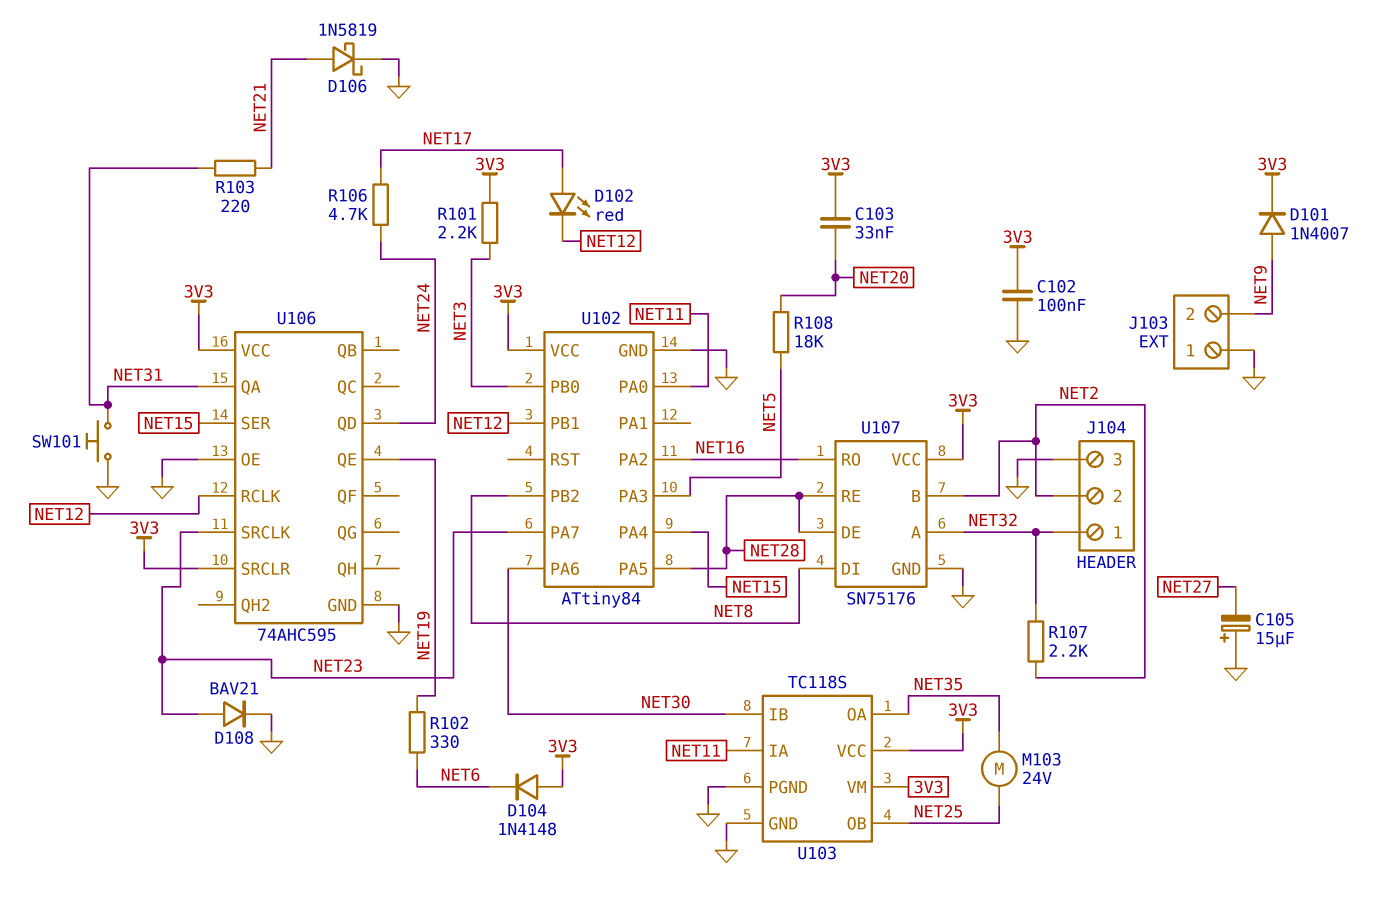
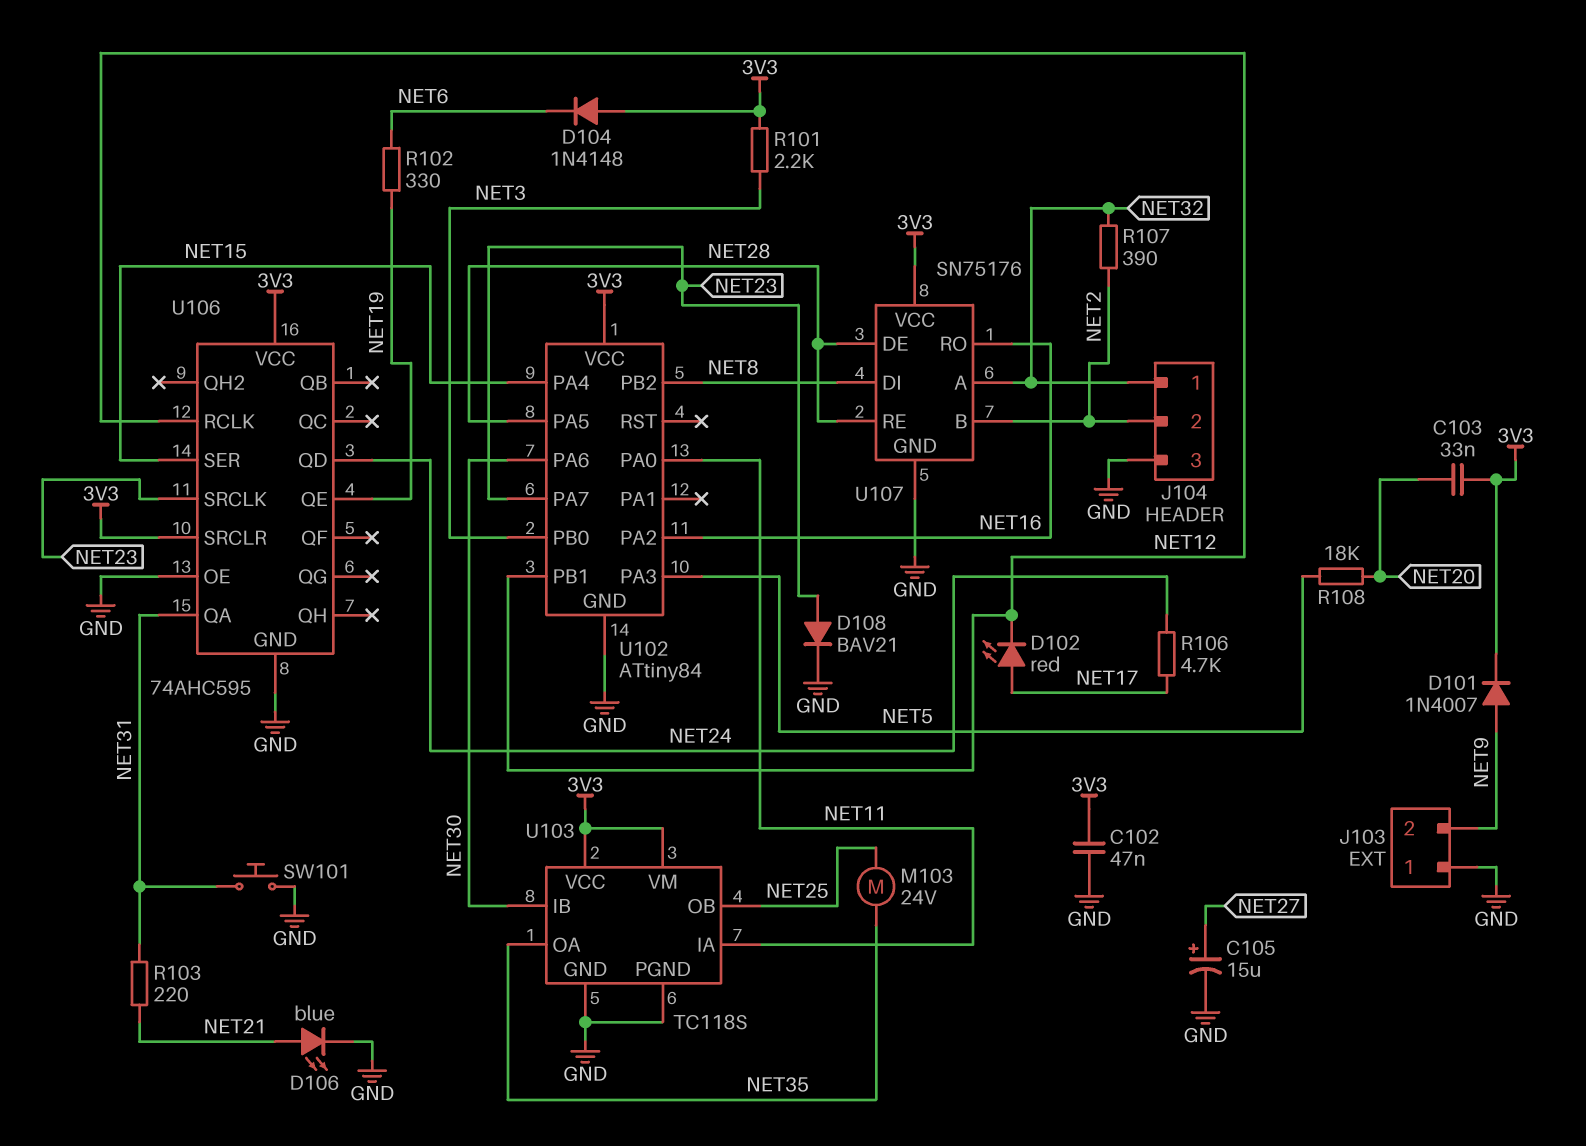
C102: 100nF (3V3, GND) -> 47nF (3V3, GND)
C105: 15uF (plus GND, minus NET27) -> 15uF (plus NET27, minus GND)
D106: schottky 1N5819 (A NET21, K GND) -> LED blue (A NET21, K GND)
R107: 2.2k (NET2, NET32) -> 390 (NET2, NET32)

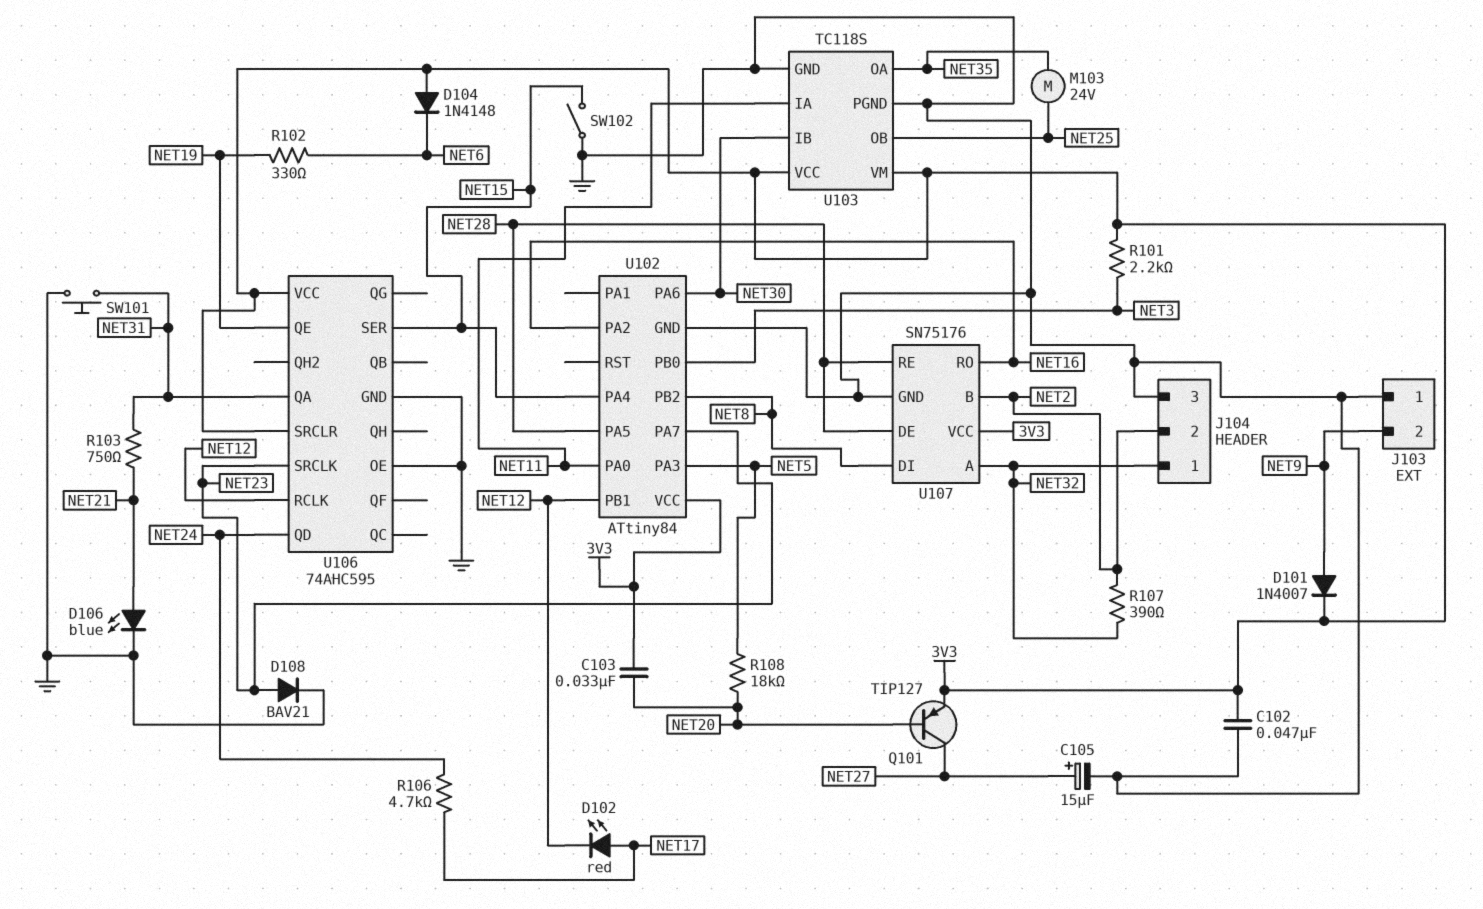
Q101: none -> PNP TIP127 (B NET20, C NET27, E 3V3)
R103: 220 (NET21, NET31) -> 750 (NET21, NET31)
SW102: none -> switch (GND, NET15)

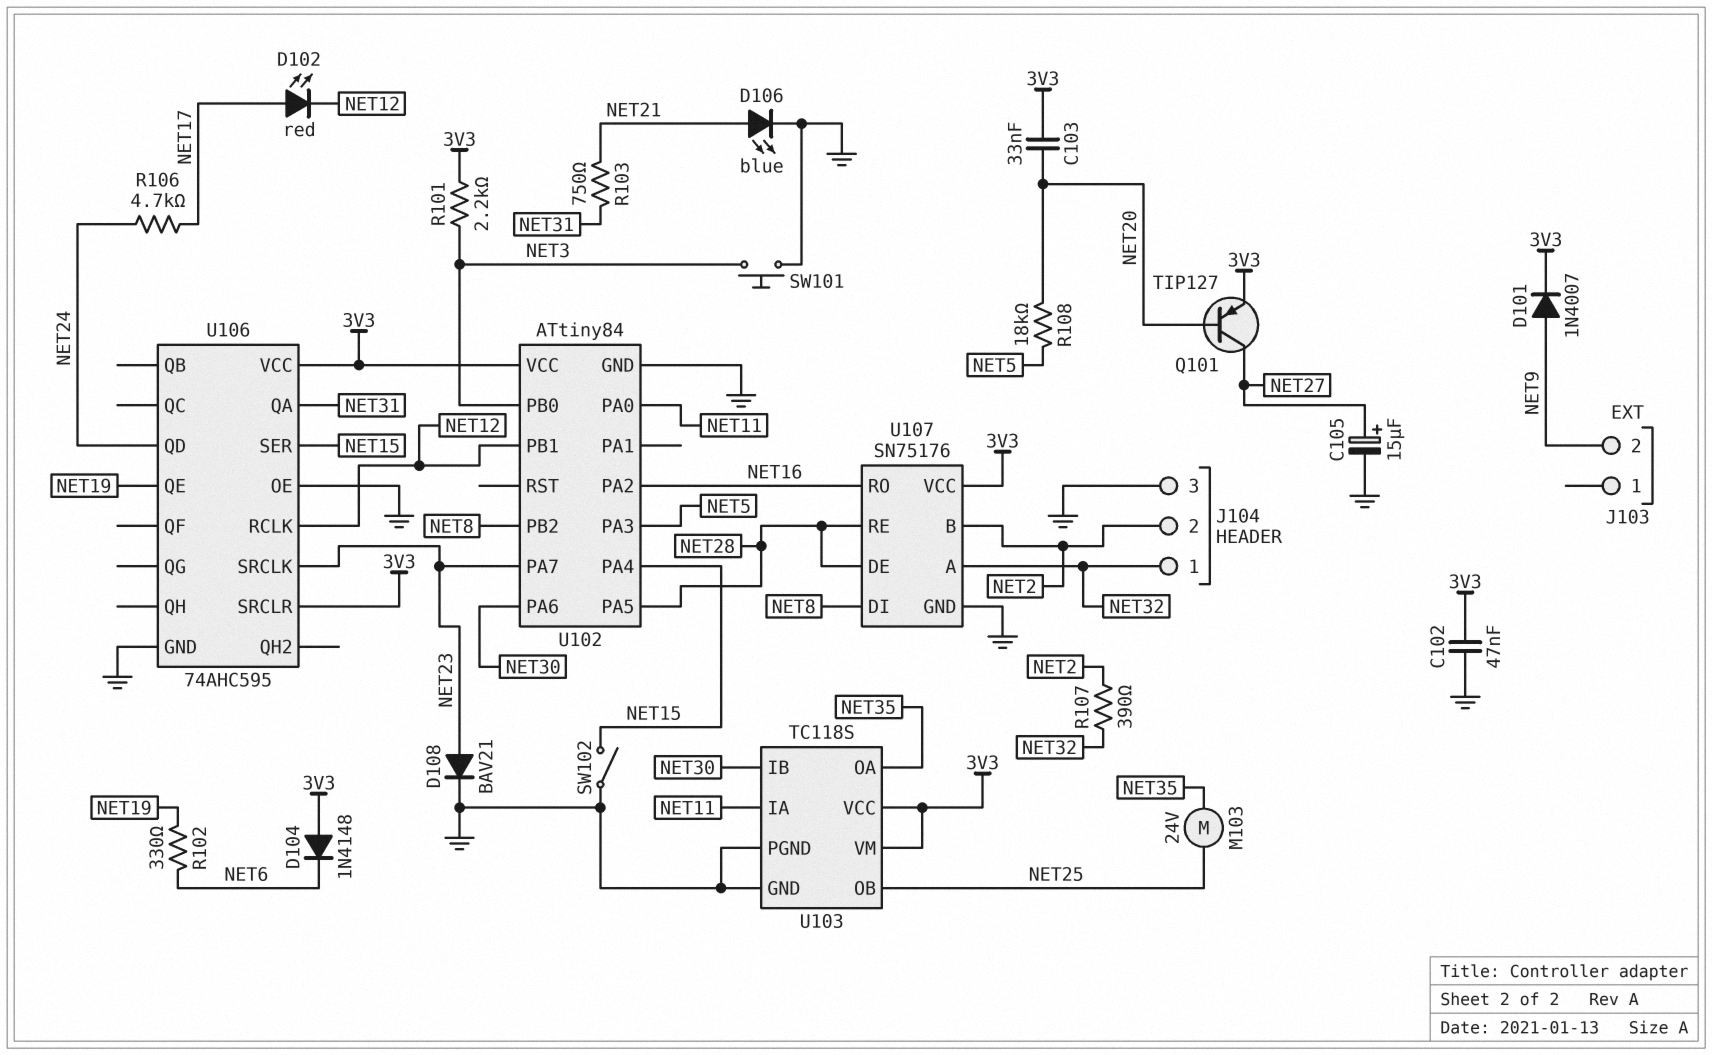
J103 pin 1: GND -> none
SW101: button (GND, NET31) -> button (GND, NET3)

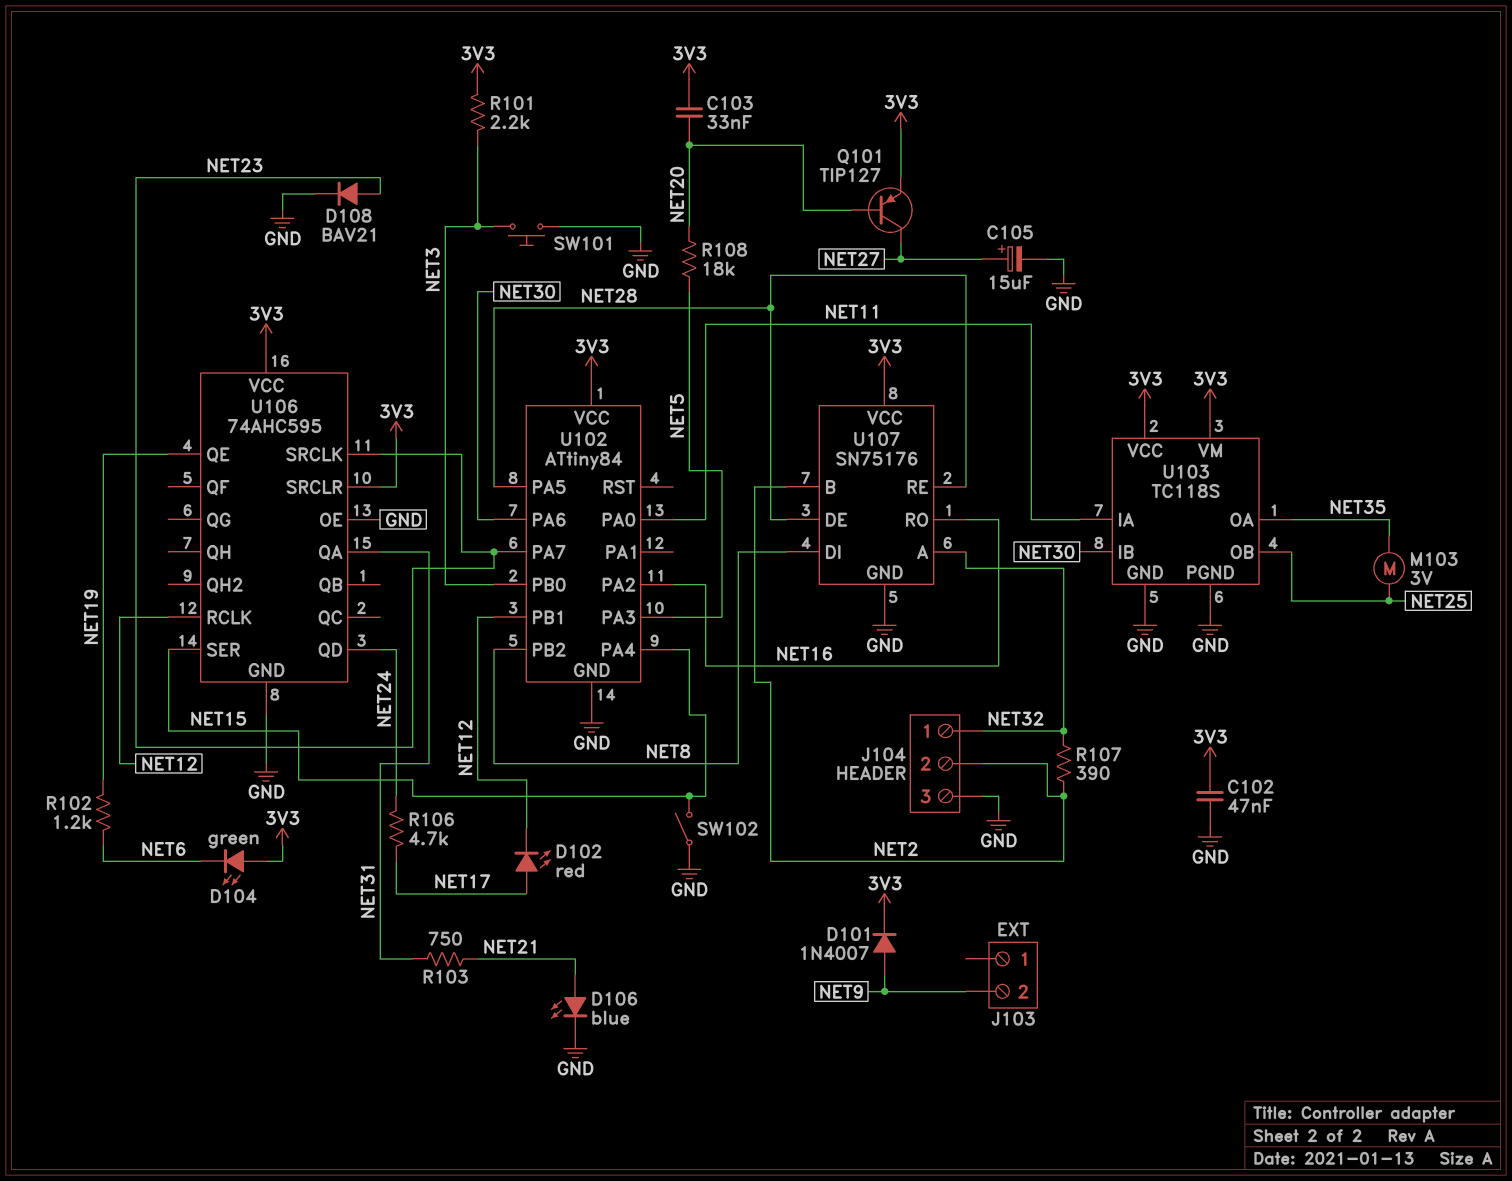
D104: diode 1N4148 (A 3V3, K NET6) -> LED green (A 3V3, K NET6)
M103: motor 24V (NET25, NET35) -> motor 3V (NET25, NET35)
R102: 330 (NET6, NET19) -> 1.2k (NET6, NET19)

